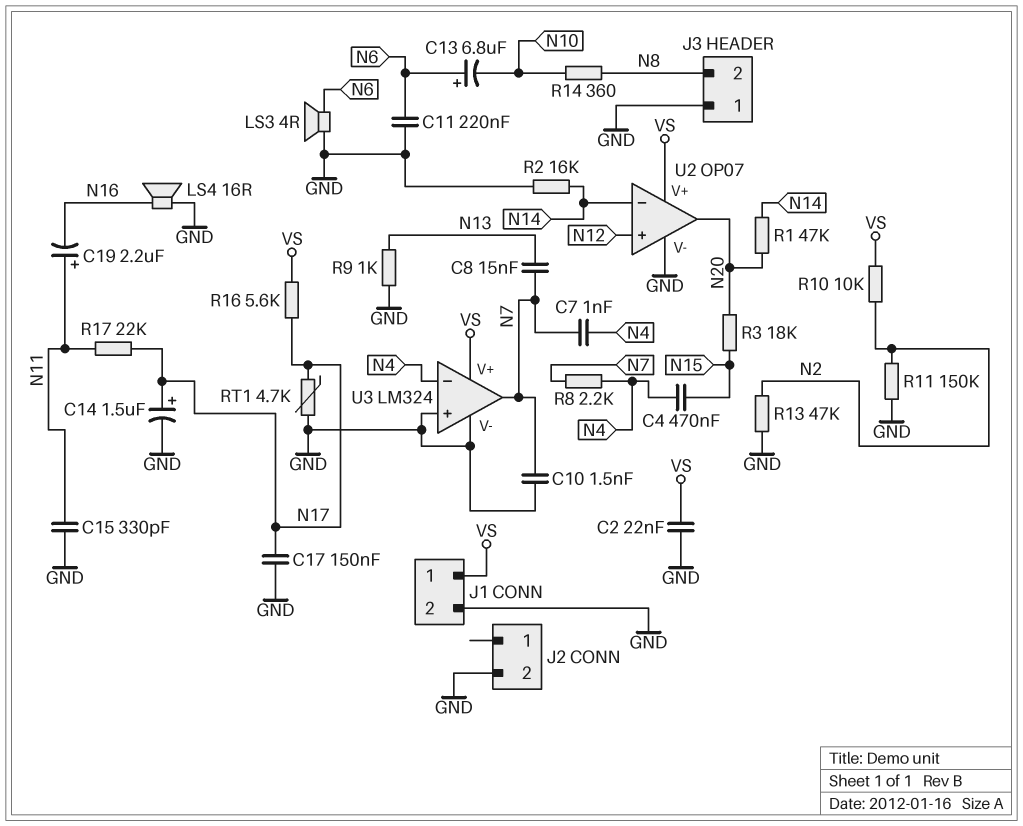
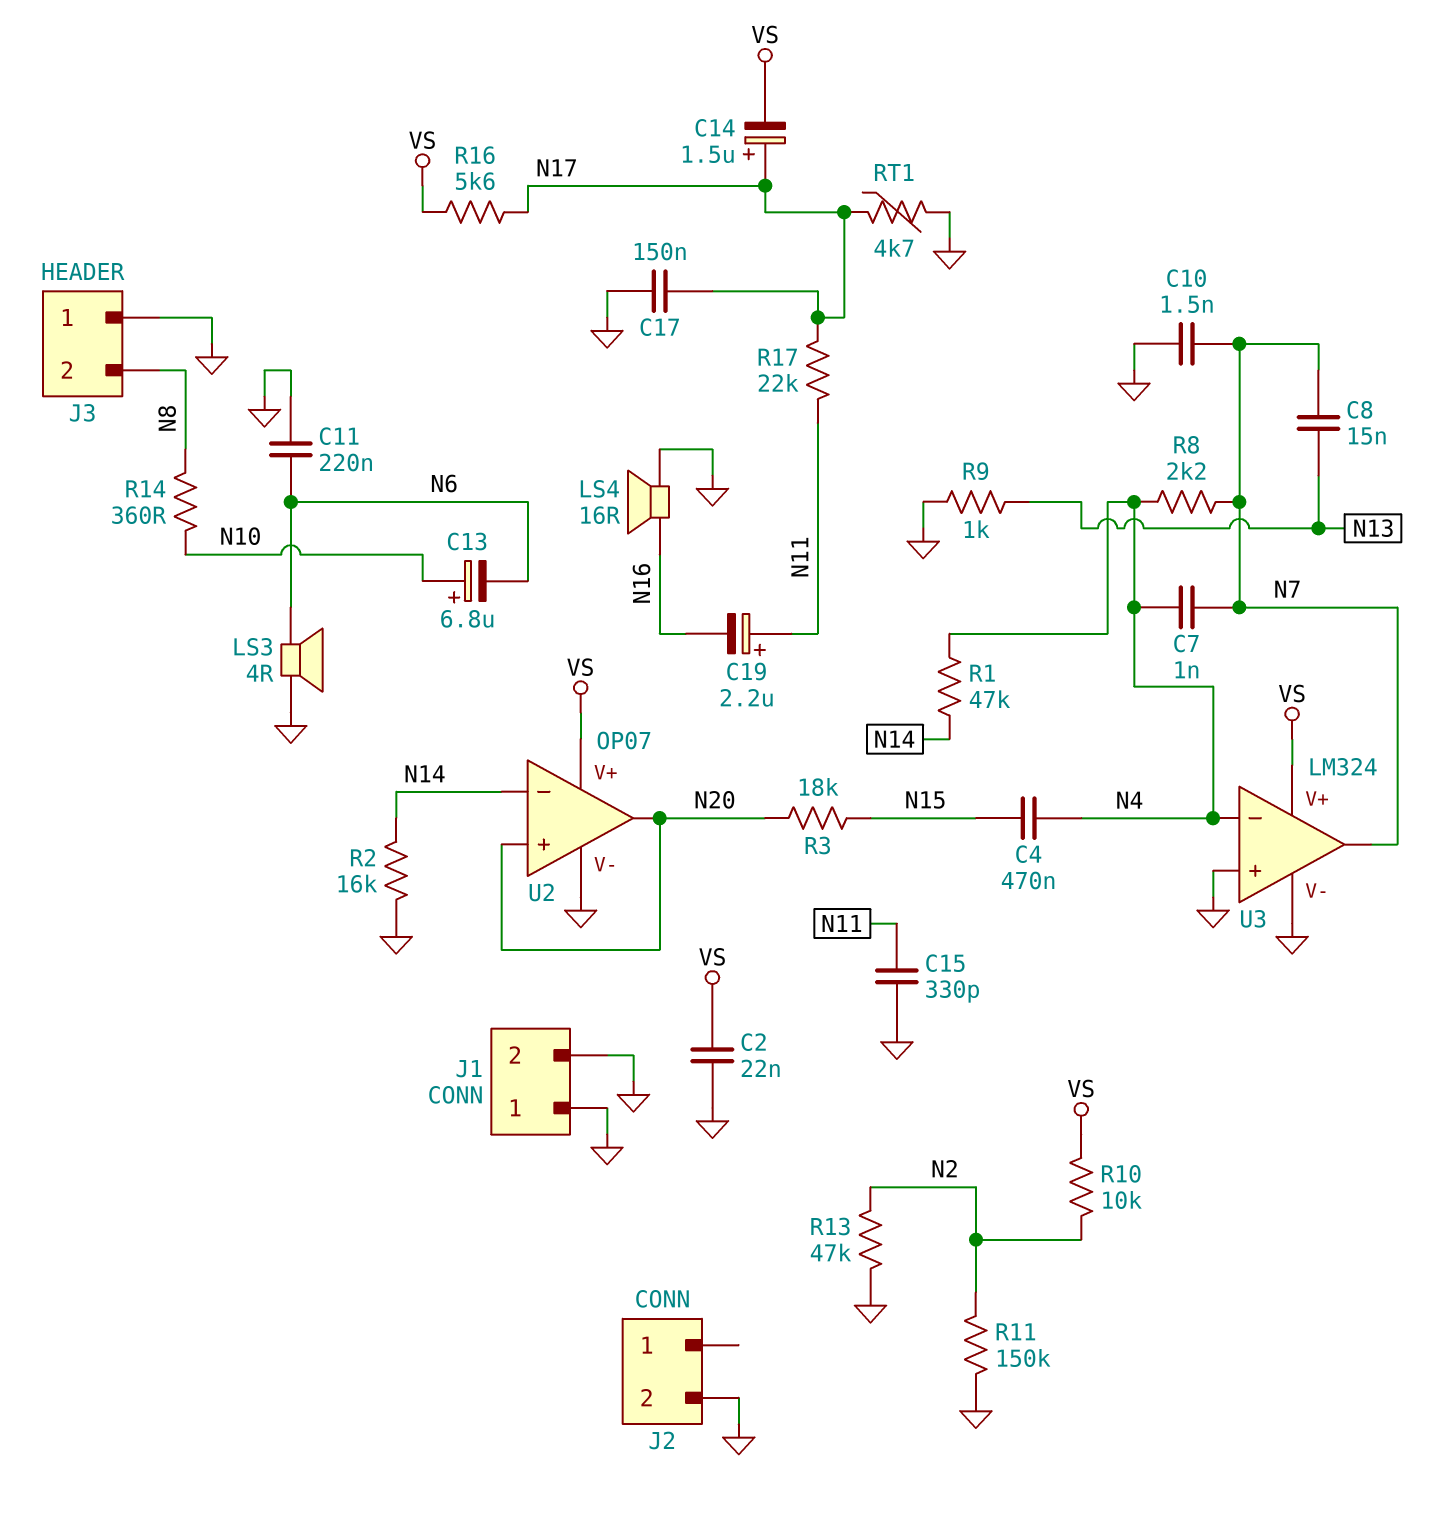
C13: 6.8uF (plus N6, minus N10) -> 6.8uF (plus N10, minus N6)
C14: 1.5uF (plus N17, minus GND) -> 1.5uF (plus N17, minus VS)
J1 pin 1: VS -> GND
R1: 47k (N14, N20) -> 47k (N4, N14)
U2 pin in+: N12 -> N20

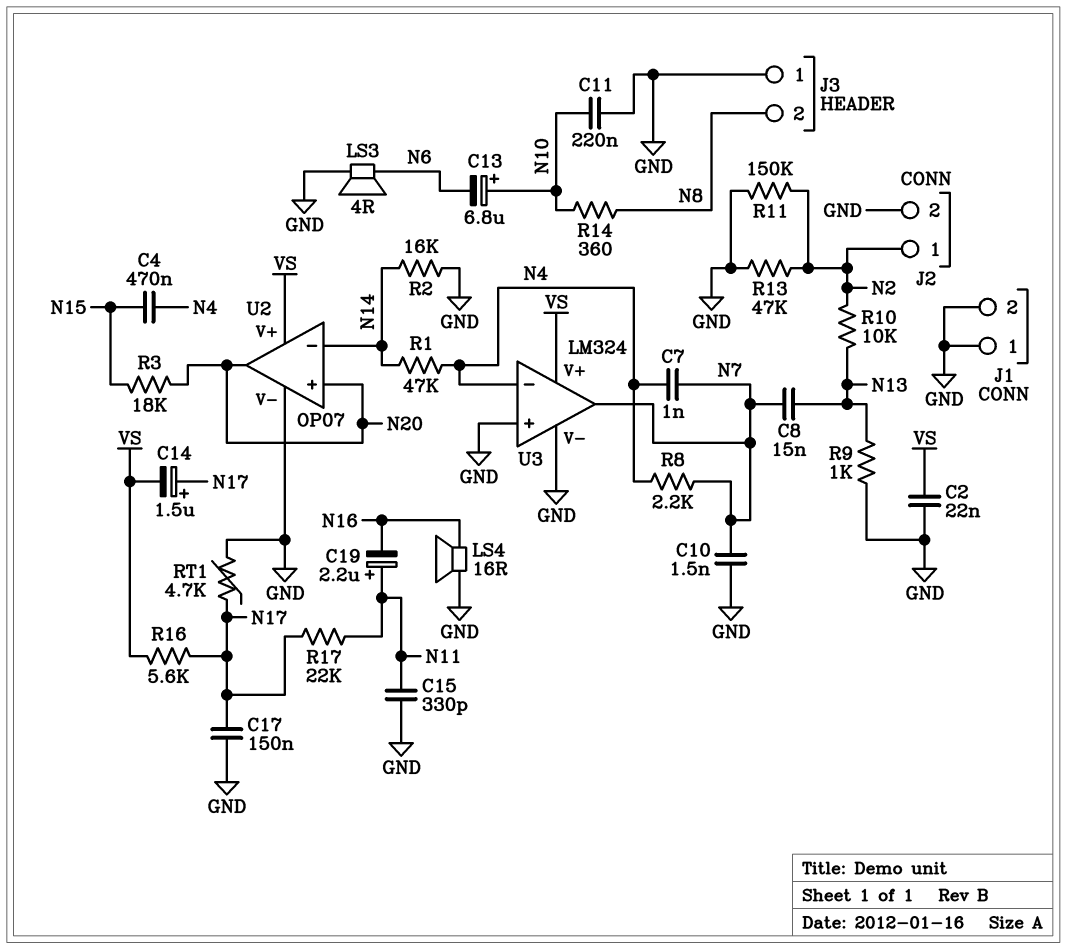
C11: 220nF (GND, N6) -> 220nF (GND, N10)
J2 pin 1: none -> N2
R10: 10k (N2, VS) -> 10k (N2, N13)

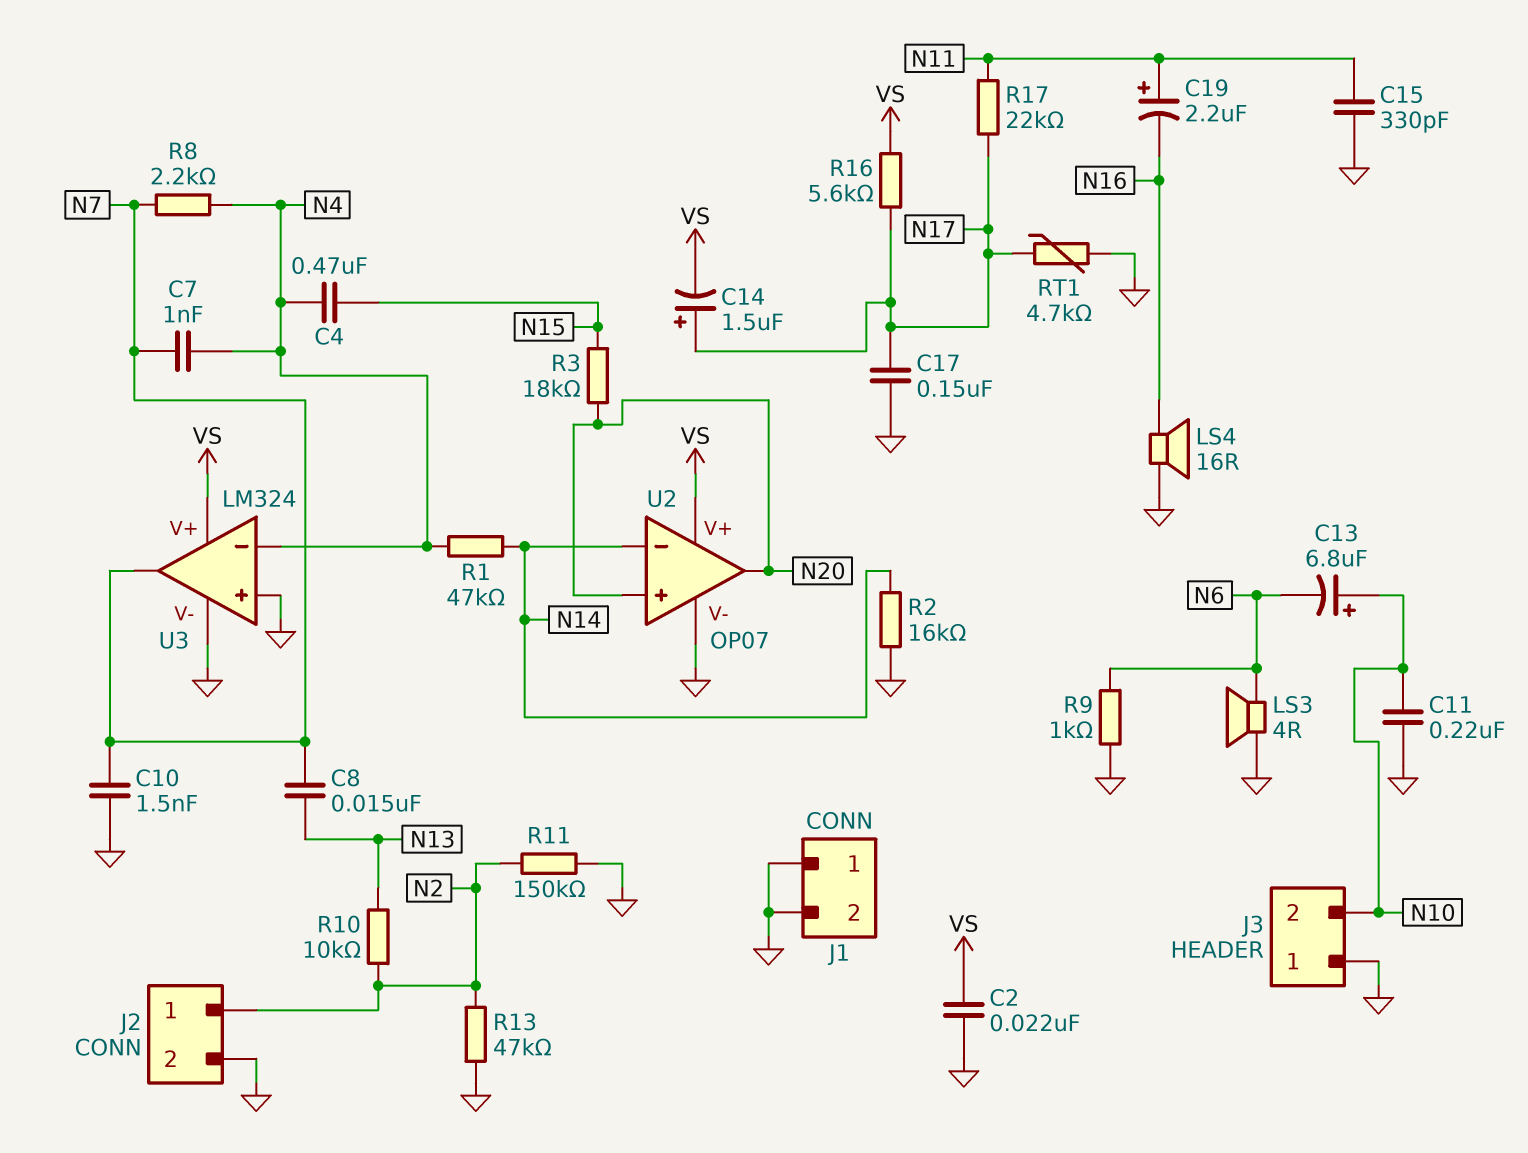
J3 pin 2: N8 -> N10
R9: 1k (GND, N13) -> 1k (GND, N6)
R14: 360 (N8, N10) -> none

